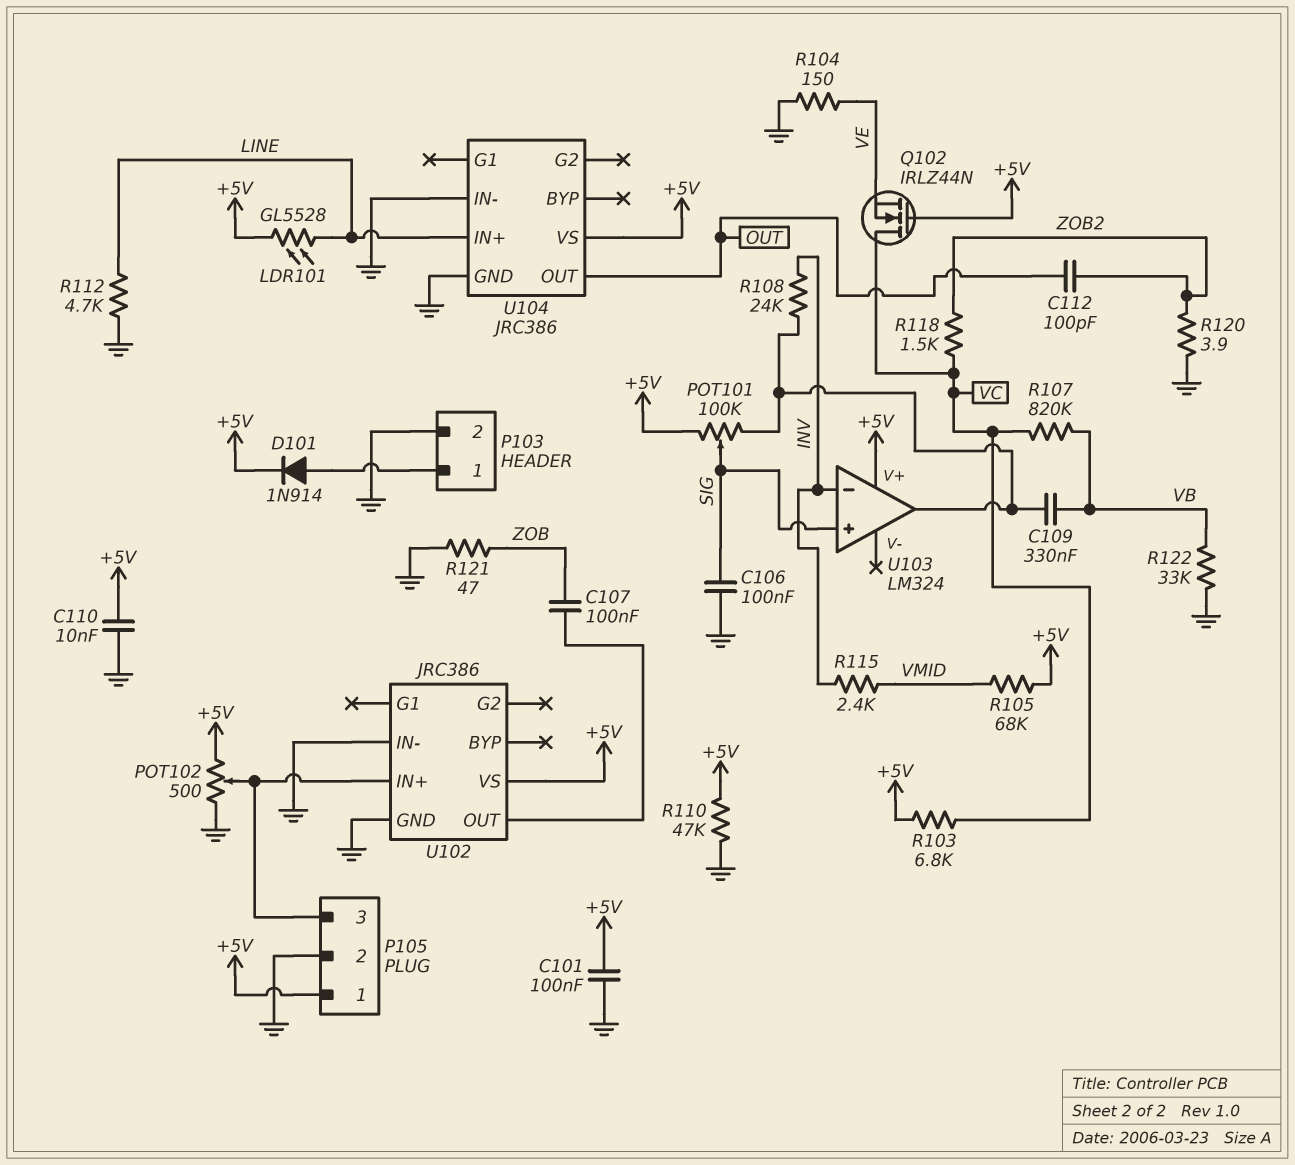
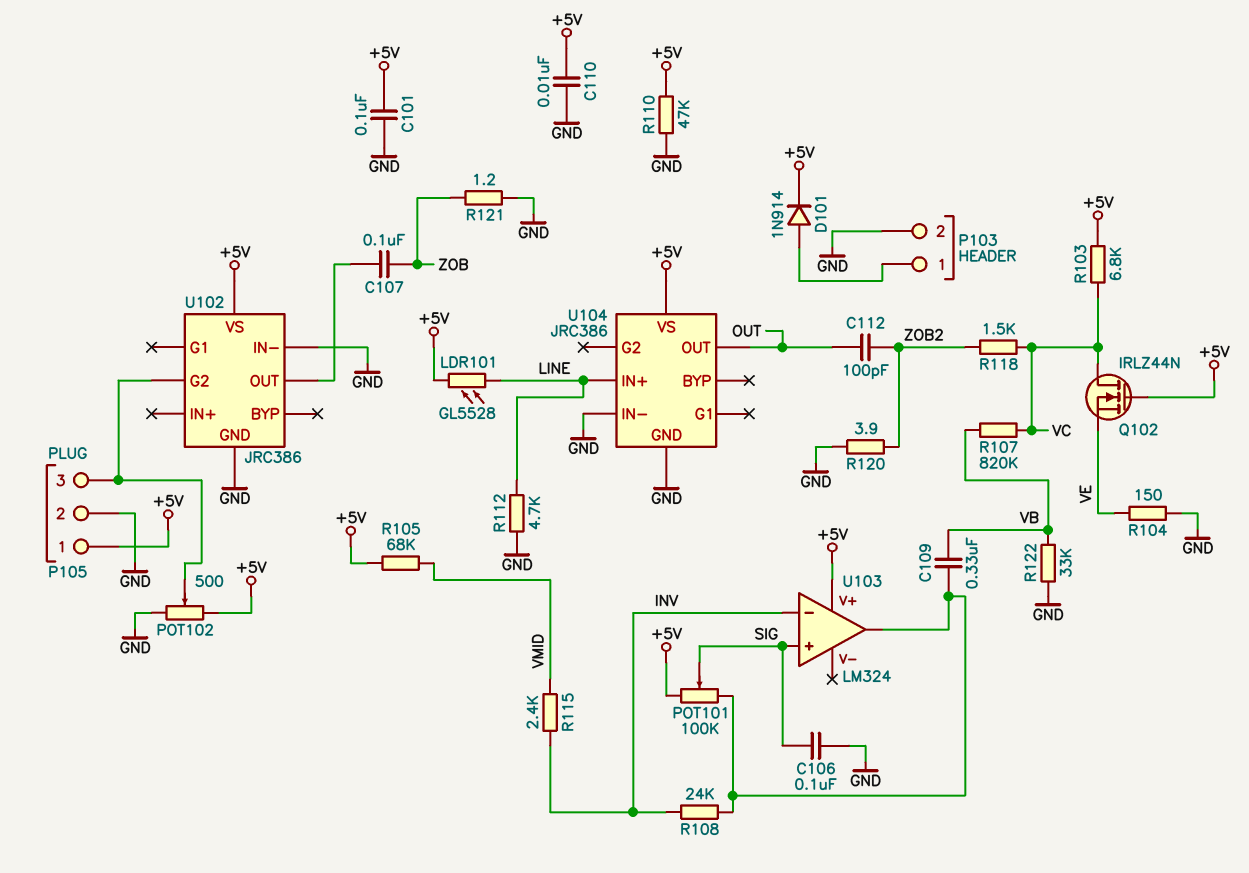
R121: 47 (GND, ZOB) -> 1.2 (GND, ZOB)
U102 pin G2: none -> P105/3
U102 pin IN+: P105/3 -> none

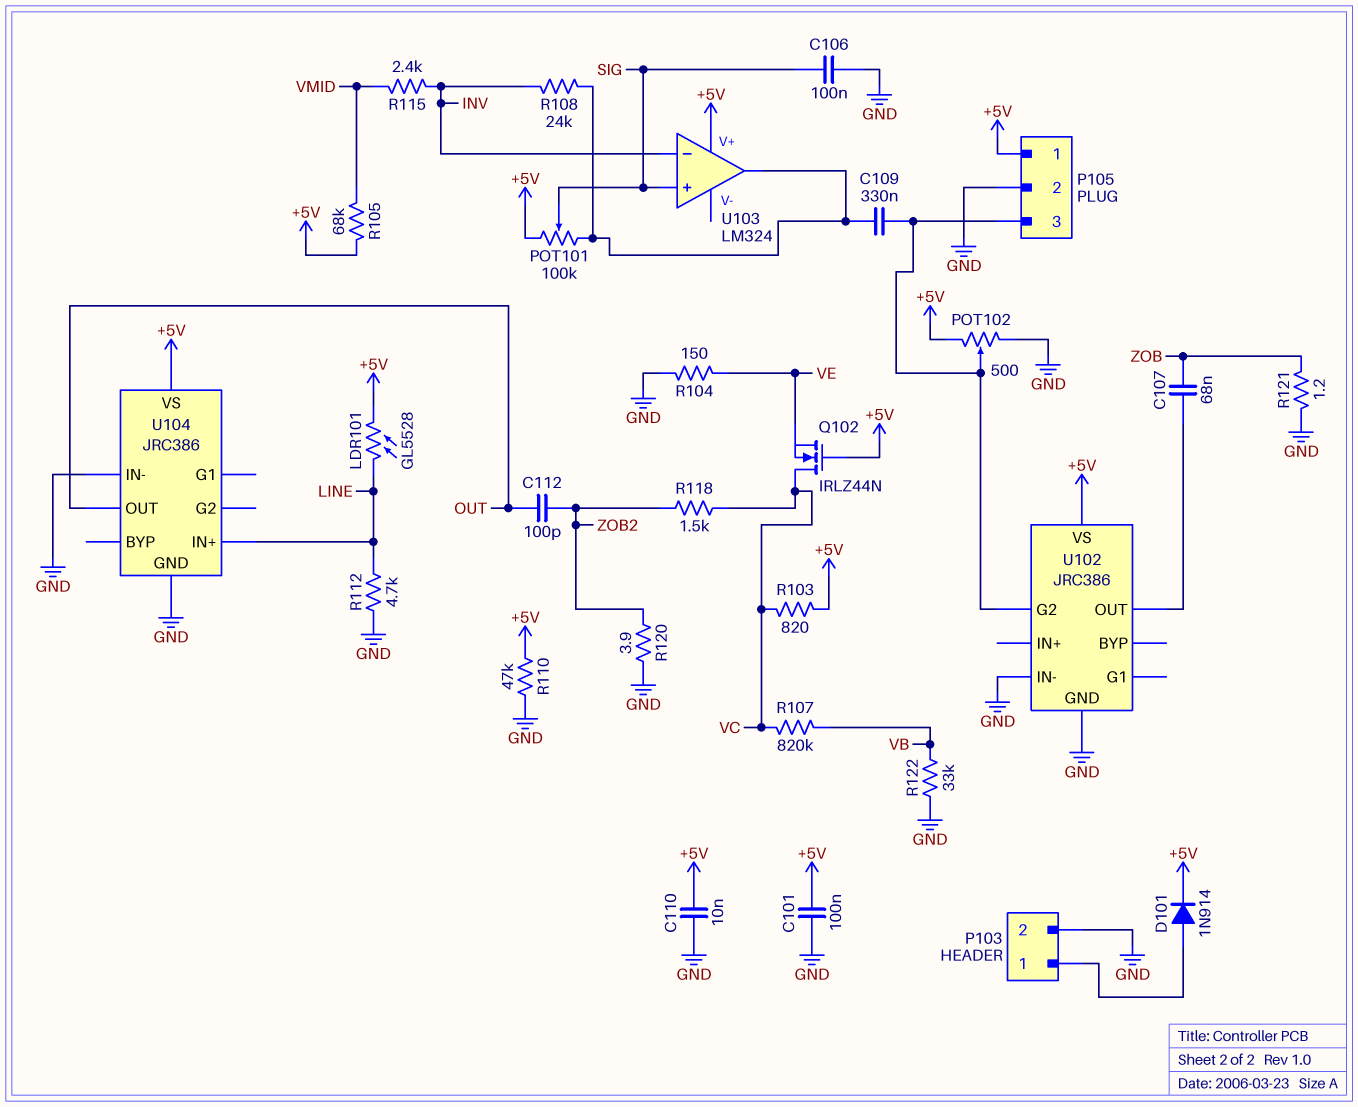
C107: 100nF (U102/OUT, ZOB) -> 68nF (U102/OUT, ZOB)
C109: 330nF (U103/out, VB) -> 330nF (P105/3, U103/out)
R103: 6.8k (+5V, VC) -> 820 (+5V, VC)

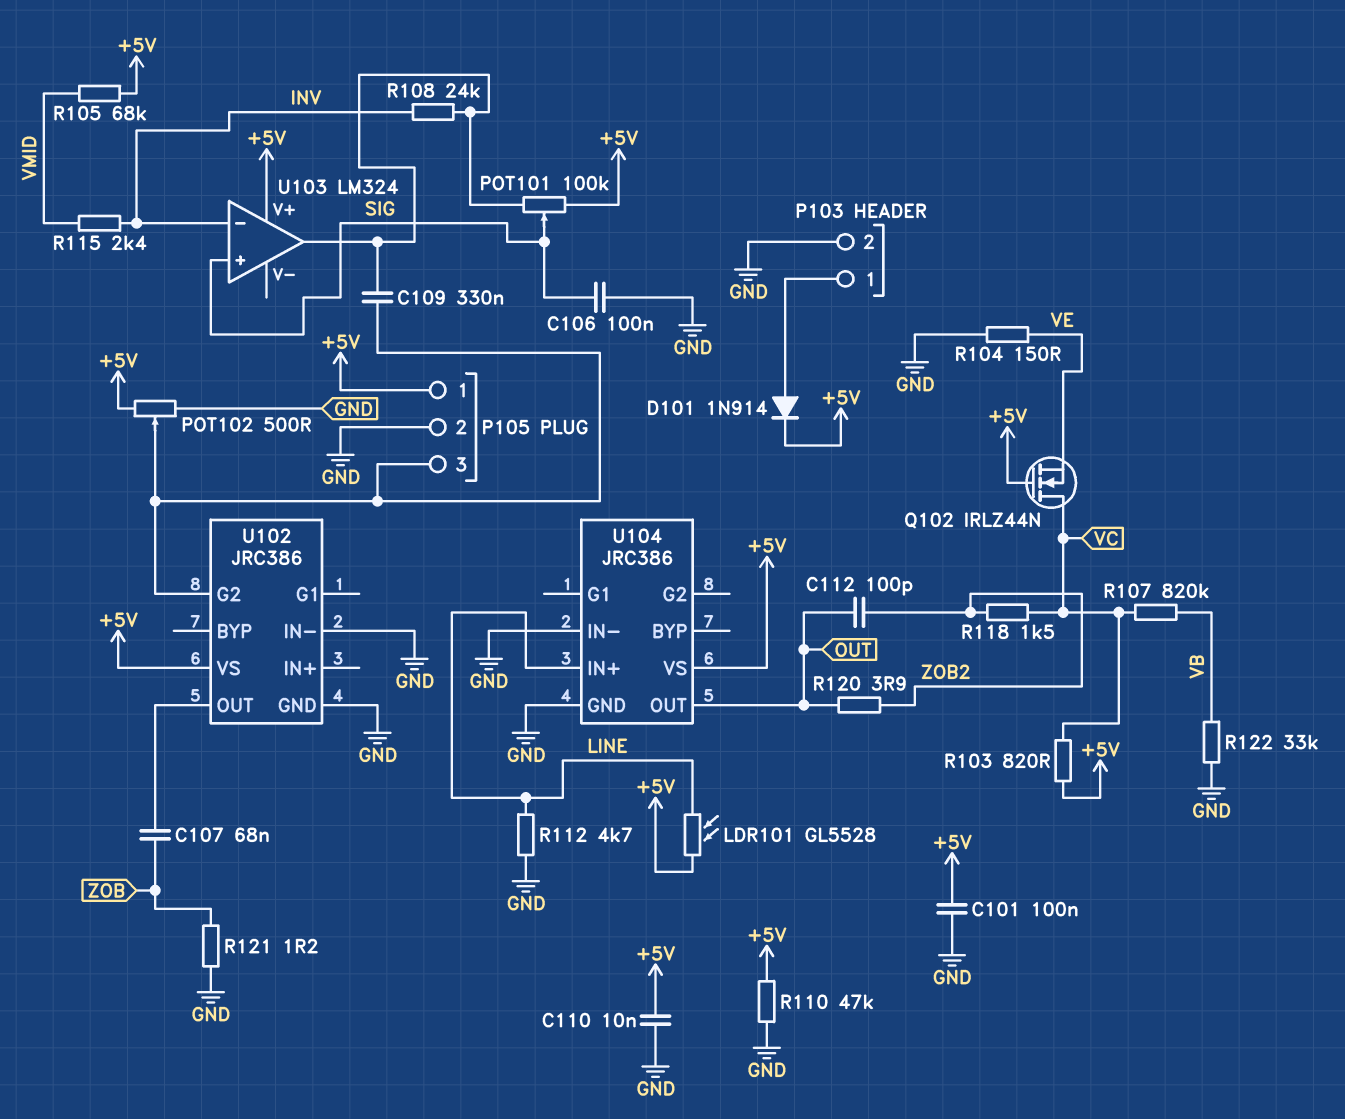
R120: 3.9 (GND, ZOB2) -> 3.9 (OUT, ZOB2)

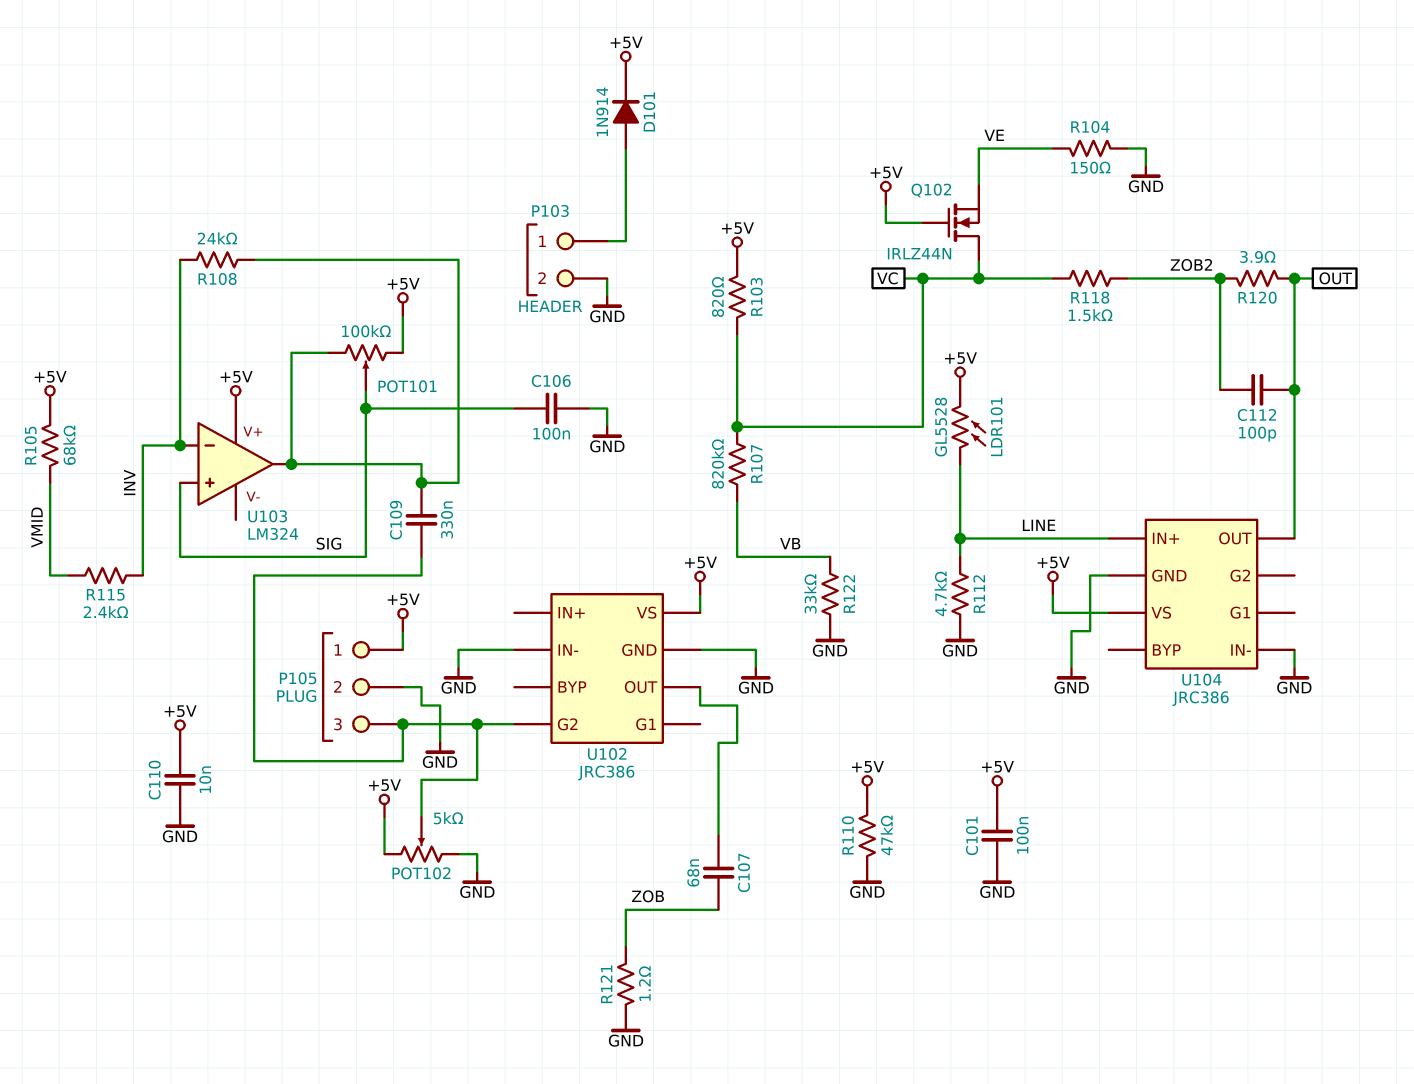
POT102: 500 (+5V, GND, wiper P105/3) -> 5k (+5V, GND, wiper P105/3)

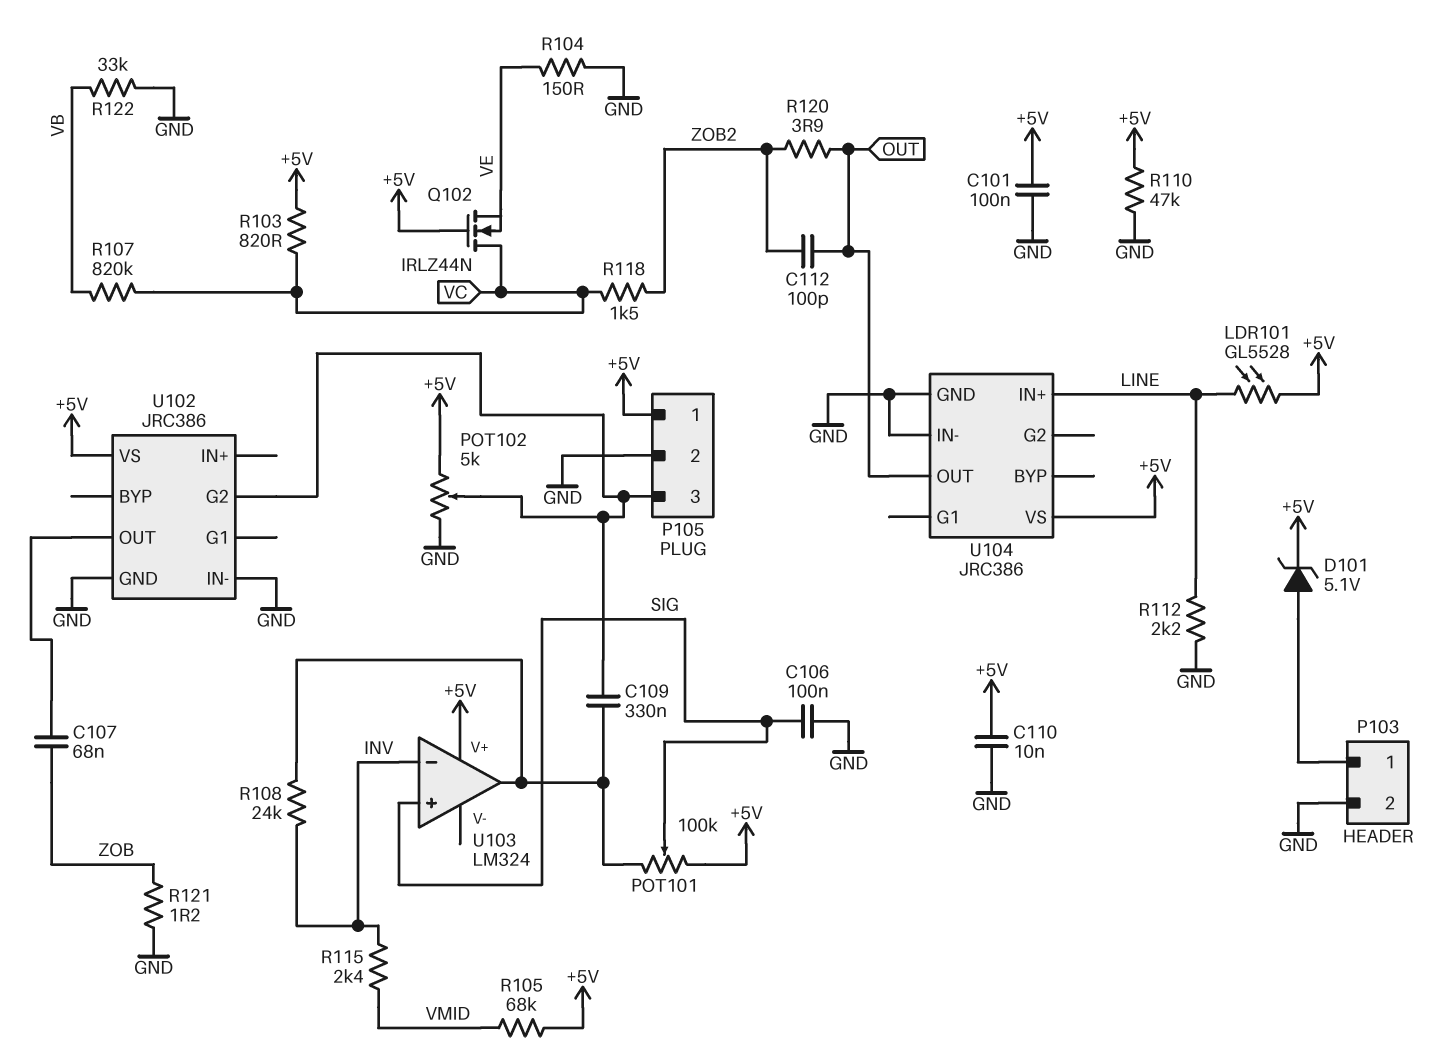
D101: diode 1N914 (A P103/1, K +5V) -> zener 5.1V (A P103/1, K +5V)
R112: 4.7k (GND, LINE) -> 2.2k (GND, LINE)

